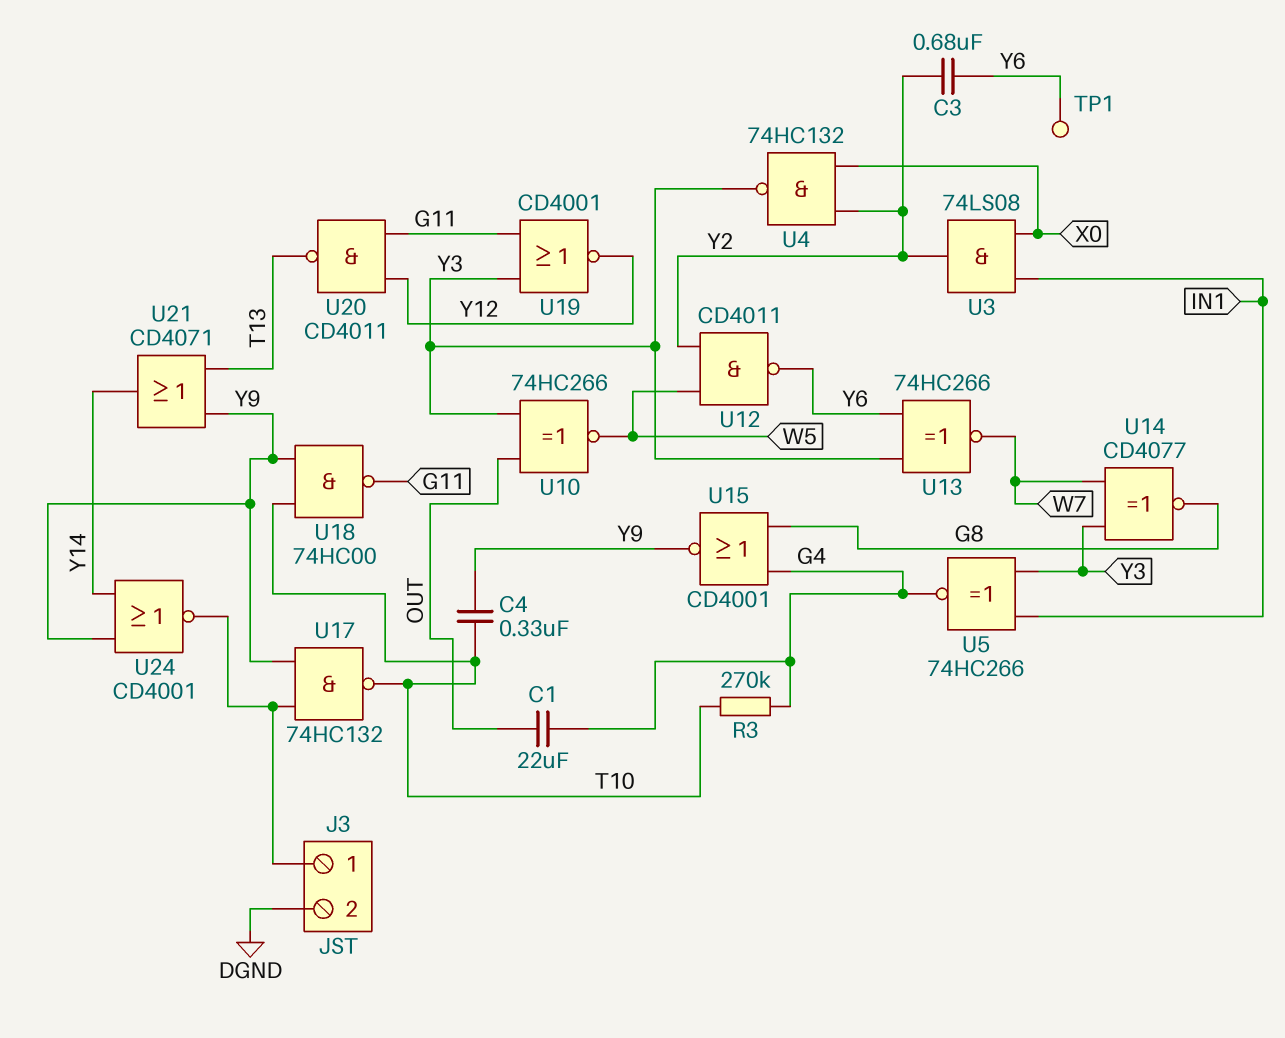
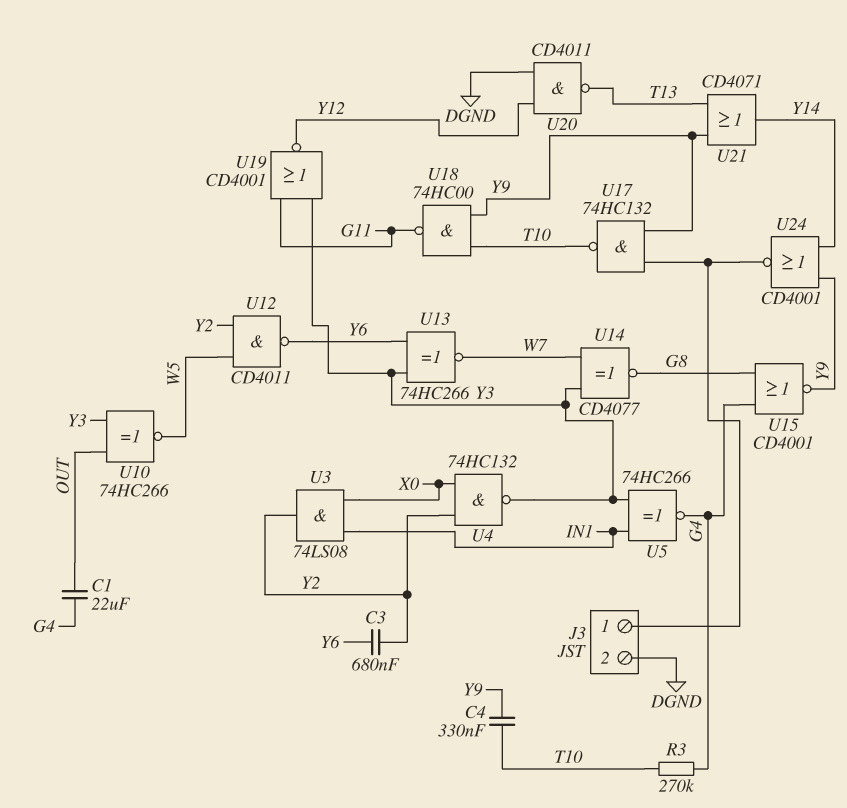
TP1: test point (Y6) -> none
U20: NAND CD4011 (in G11, in Y12, out T13) -> NAND CD4011 (in DGND, in Y12, out T13)

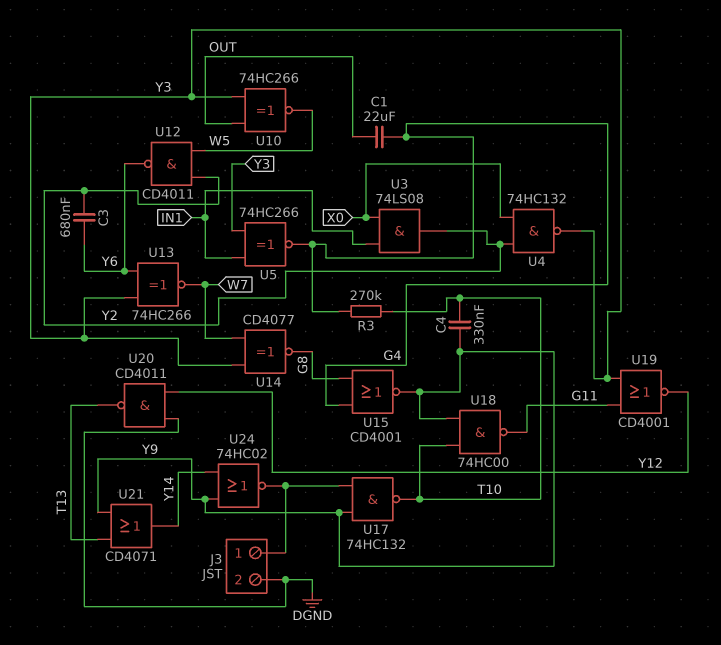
U24: NOR CD4001 (in Y9, in Y14, out J3/1) -> NOR 74HC02 (in Y9, in Y14, out J3/1)

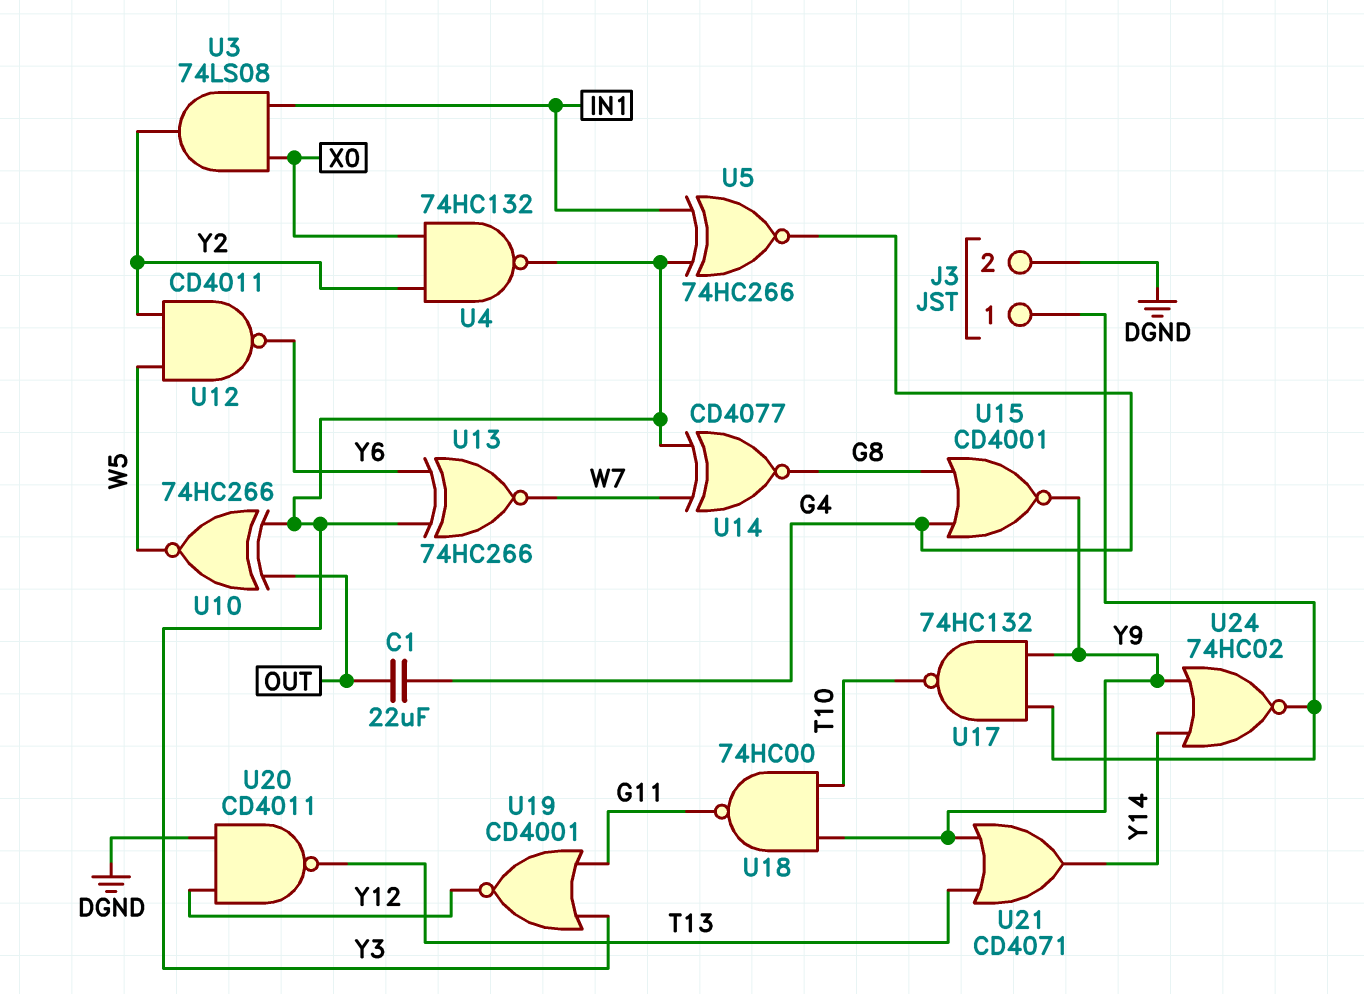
C3: 680nF (Y2, Y6) -> none
C4: 330nF (T10, Y9) -> none
R3: 270k (G4, T10) -> none

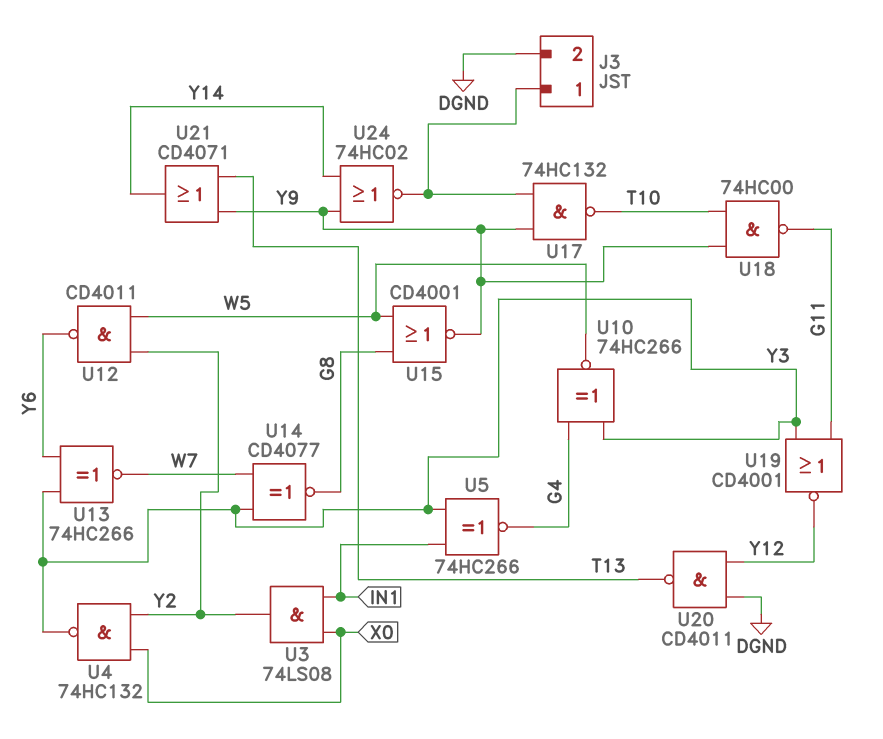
C1: 22uF (G4, OUT) -> none
U10: XNOR 74HC266 (in OUT, in Y3, out W5) -> XNOR 74HC266 (in G4, in Y3, out W5)
U15: NOR CD4001 (in G4, in G8, out Y9) -> NOR CD4001 (in G8, in W5, out Y9)

